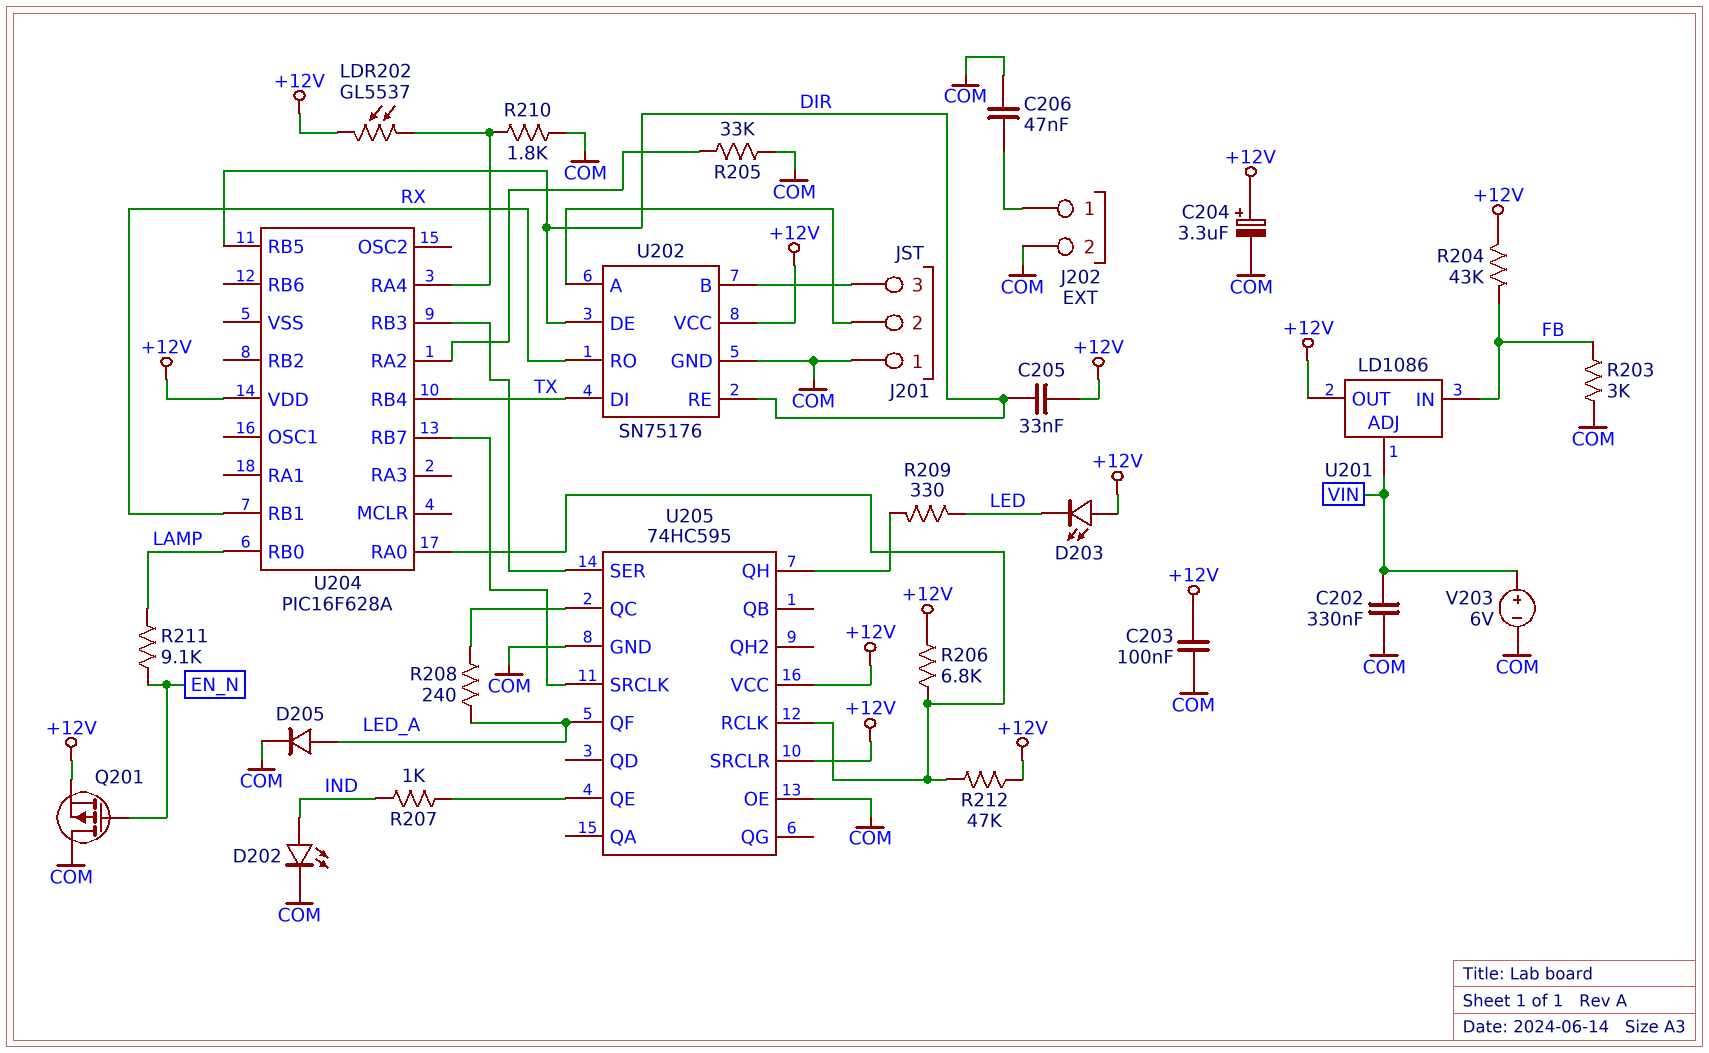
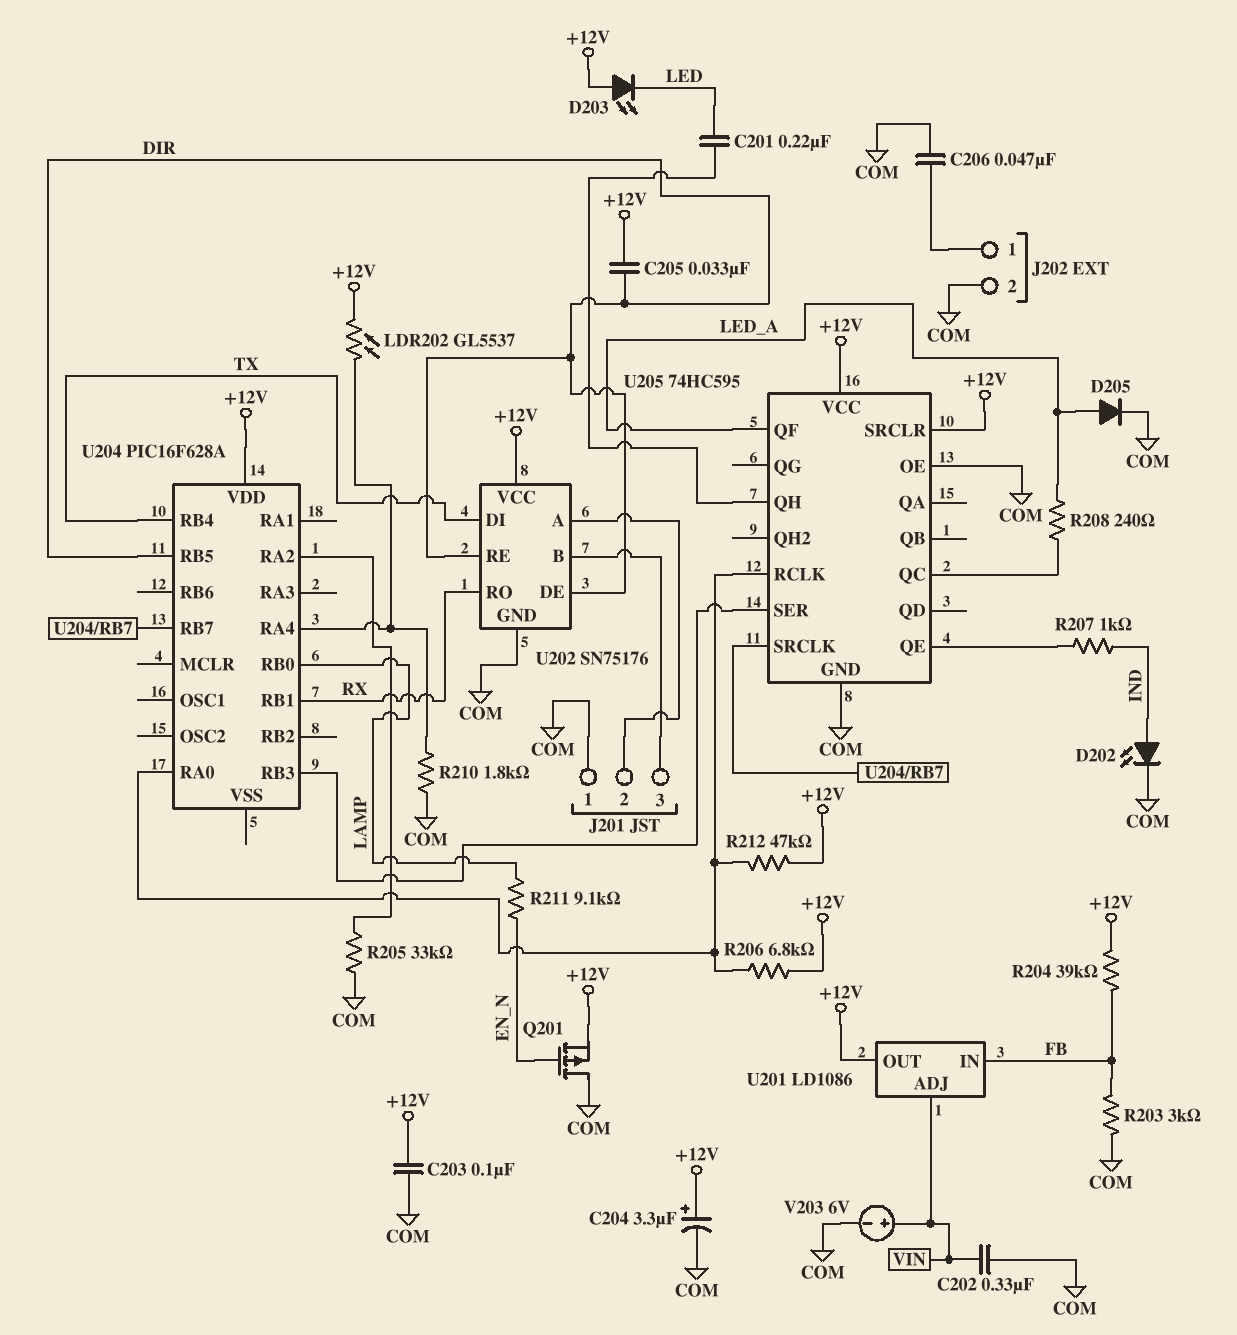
C201: none -> 220nF (LED, U205/QH)
R204: 43k (+12V, FB) -> 39k (+12V, FB)
R209: 330 (LED, U205/QH) -> none

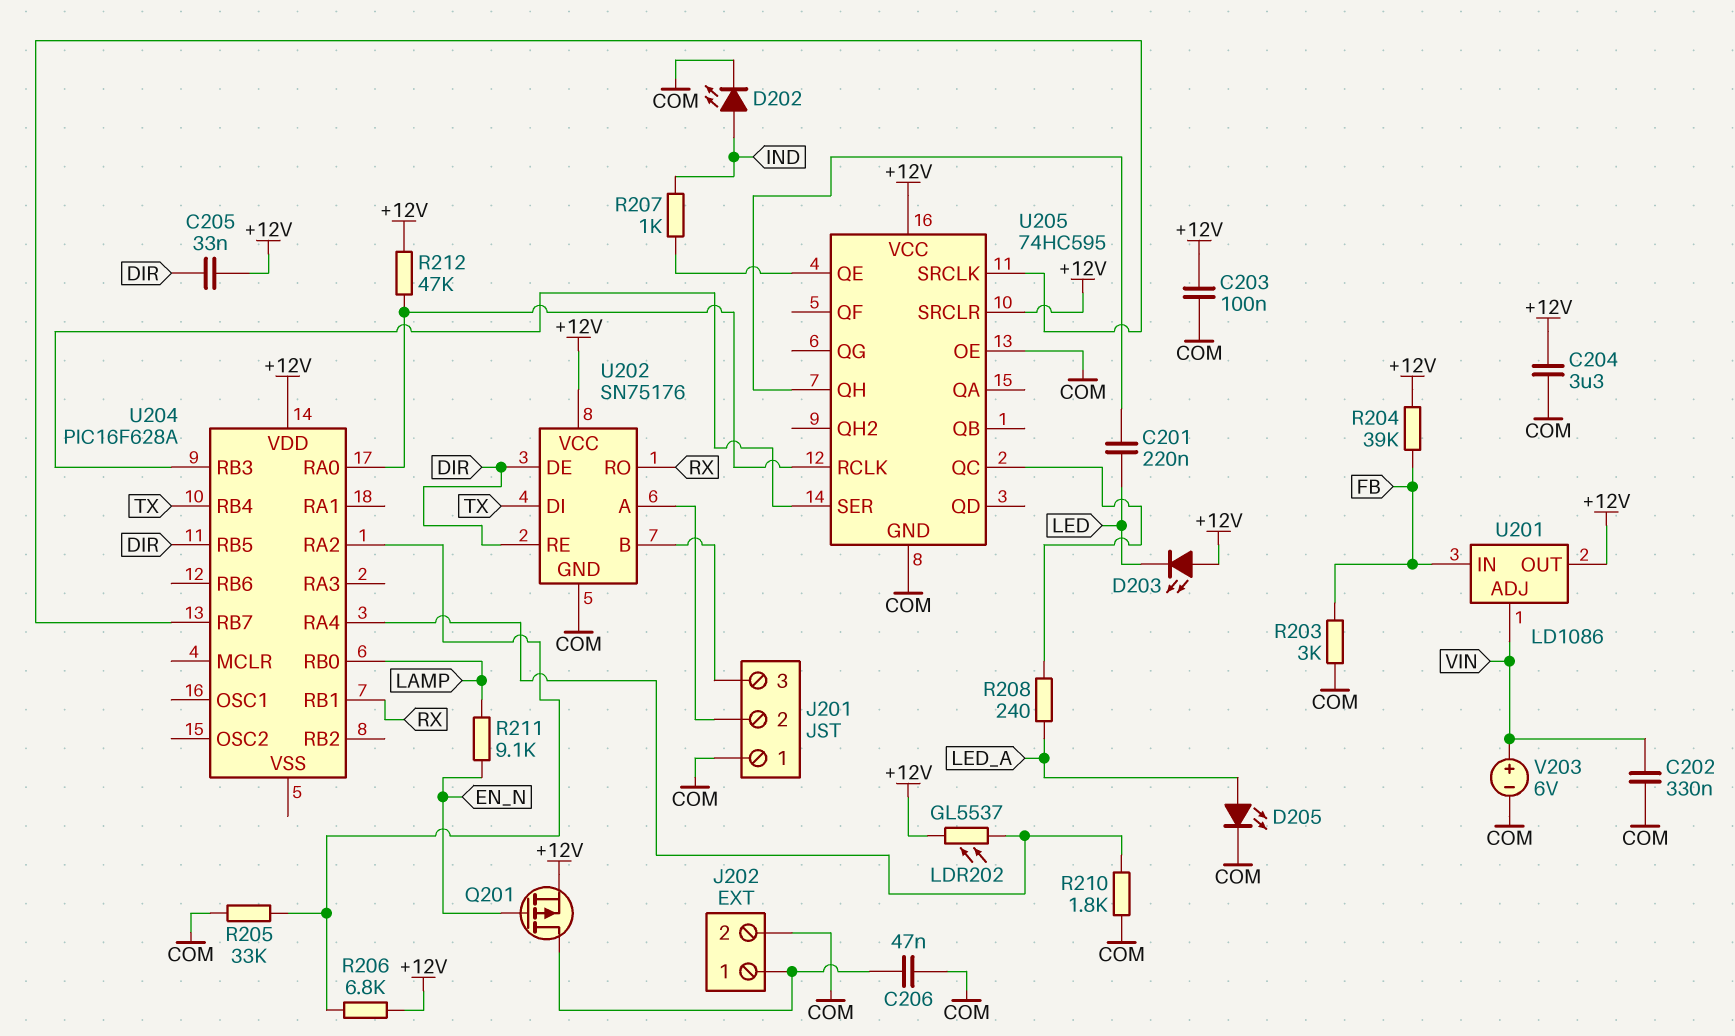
C204: 3.3uF (plus +12V, minus COM) -> 3.3uF (+12V, COM)
D205: diode (A LED_A, K COM) -> LED (A LED_A, K COM)
Q201: PMOS (G EN_N, D COM, S +12V) -> PMOS (G EN_N, D J202/1, S +12V)
R206: 6.8k (+12V, U204/RA0) -> 6.8k (+12V, U204/RA2)
U205 pin QF: LED_A -> none

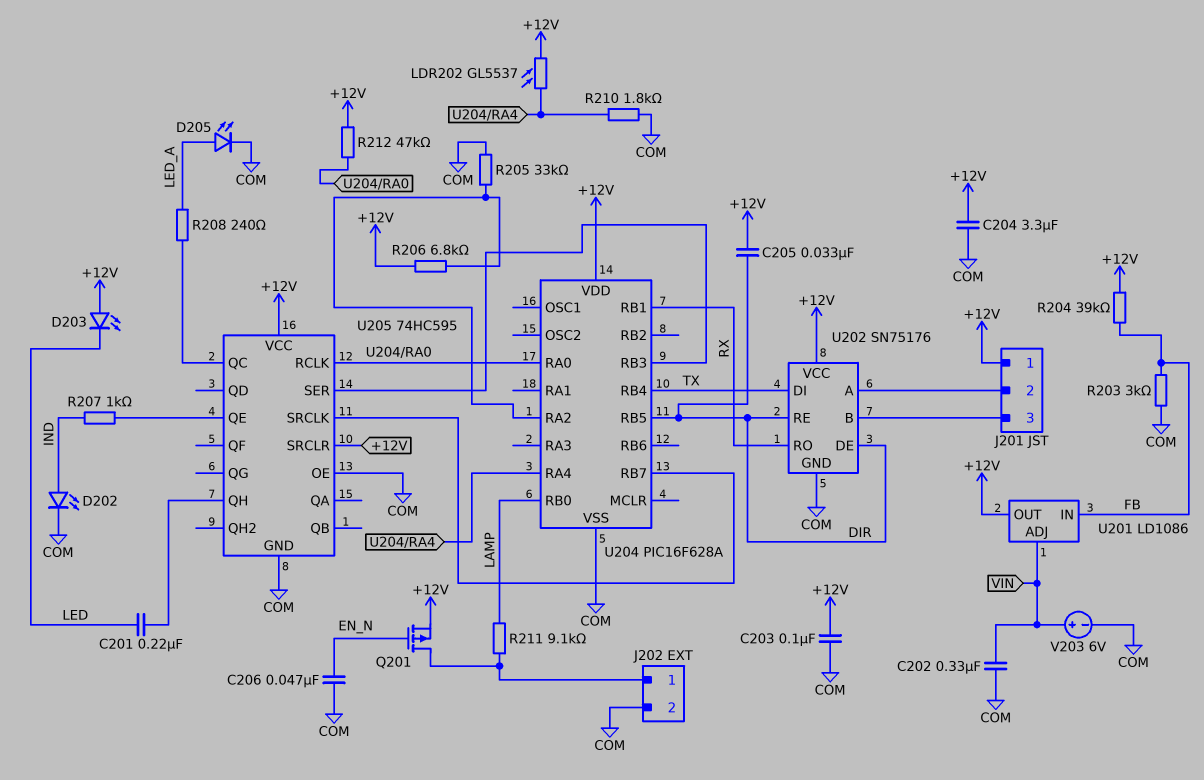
C206: 47nF (COM, J202/1) -> 47nF (COM, EN_N)
J201 pin 1: COM -> +12V
R211: 9.1k (EN_N, LAMP) -> 9.1k (J202/1, LAMP)
U204 pin VSS: none -> COM

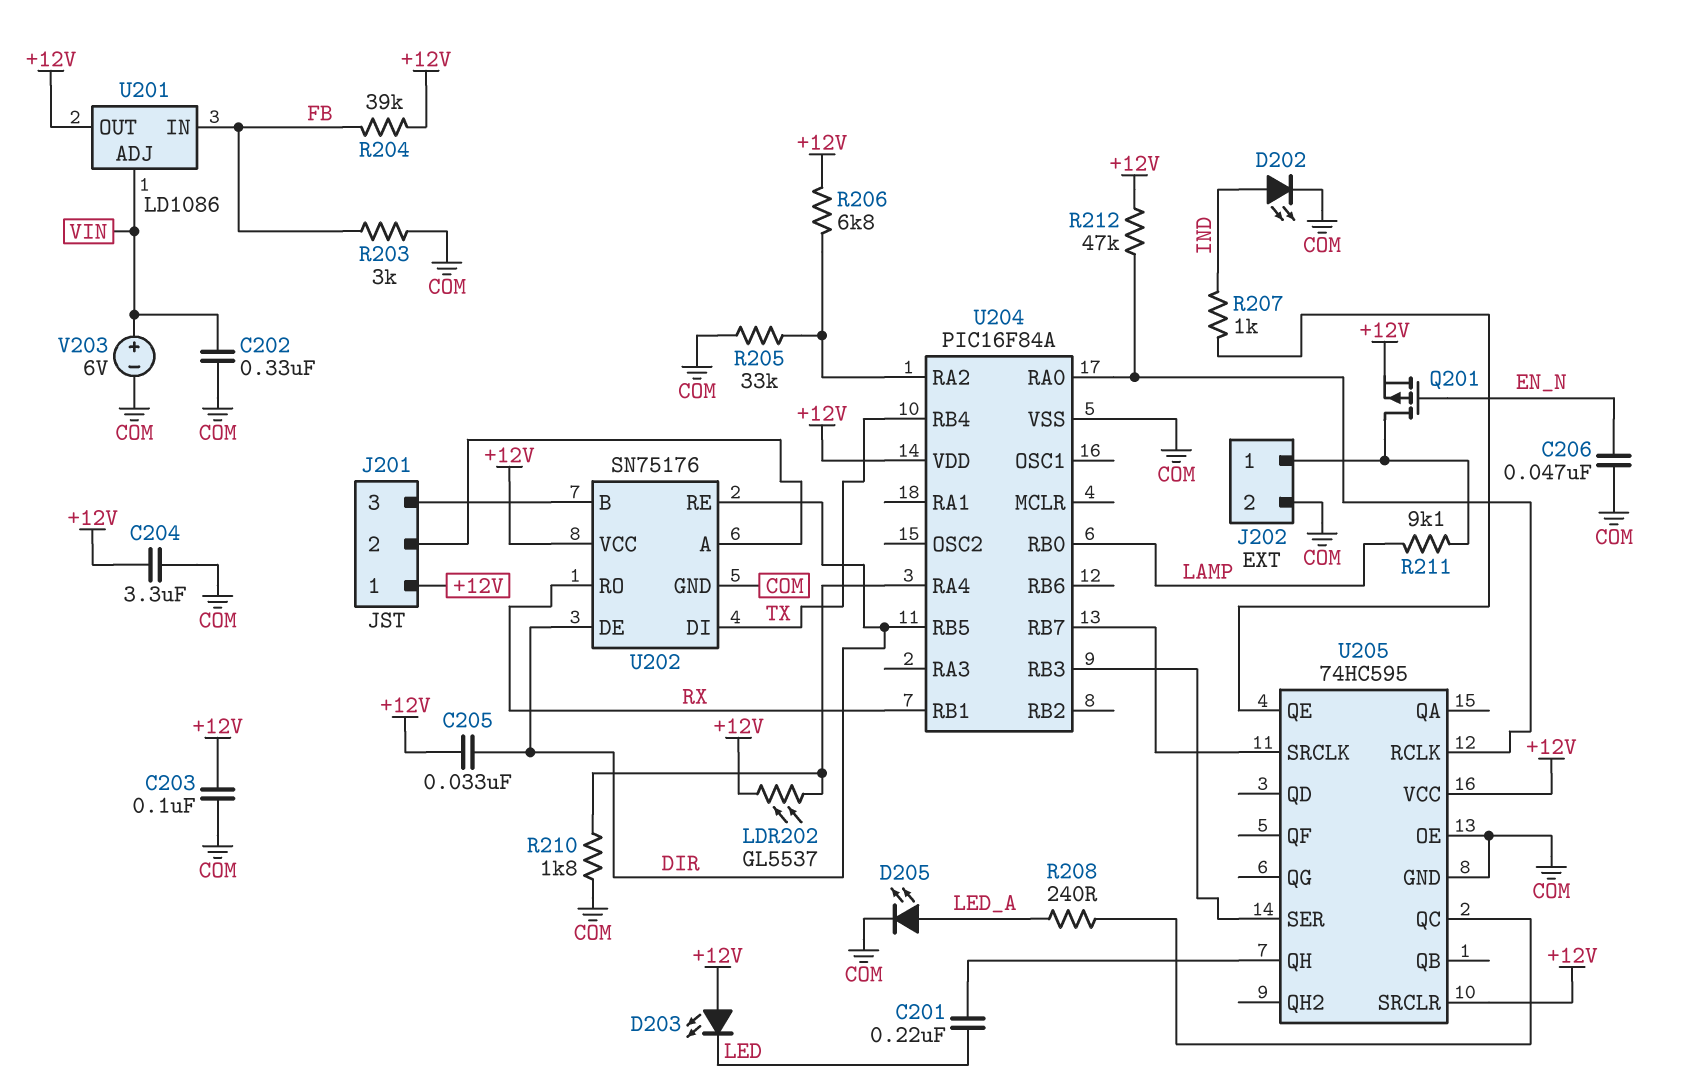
U204: PIC16F628A -> PIC16F84A

